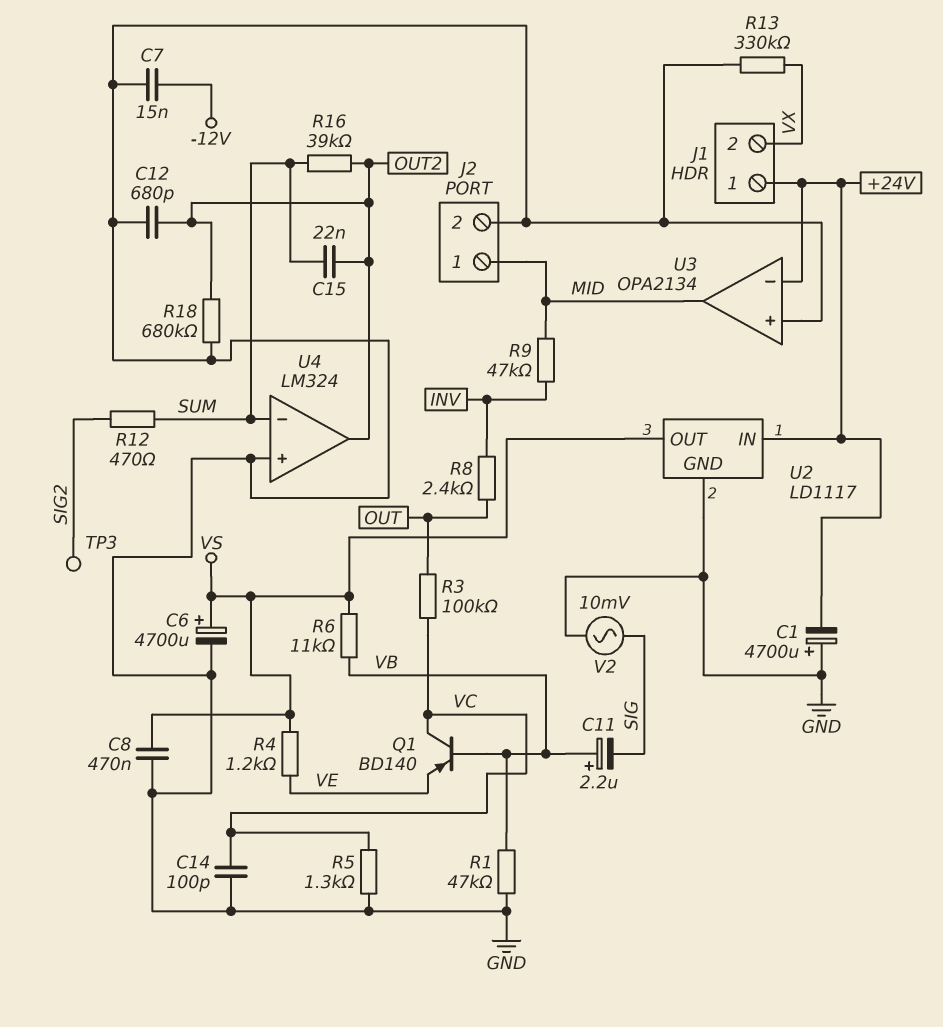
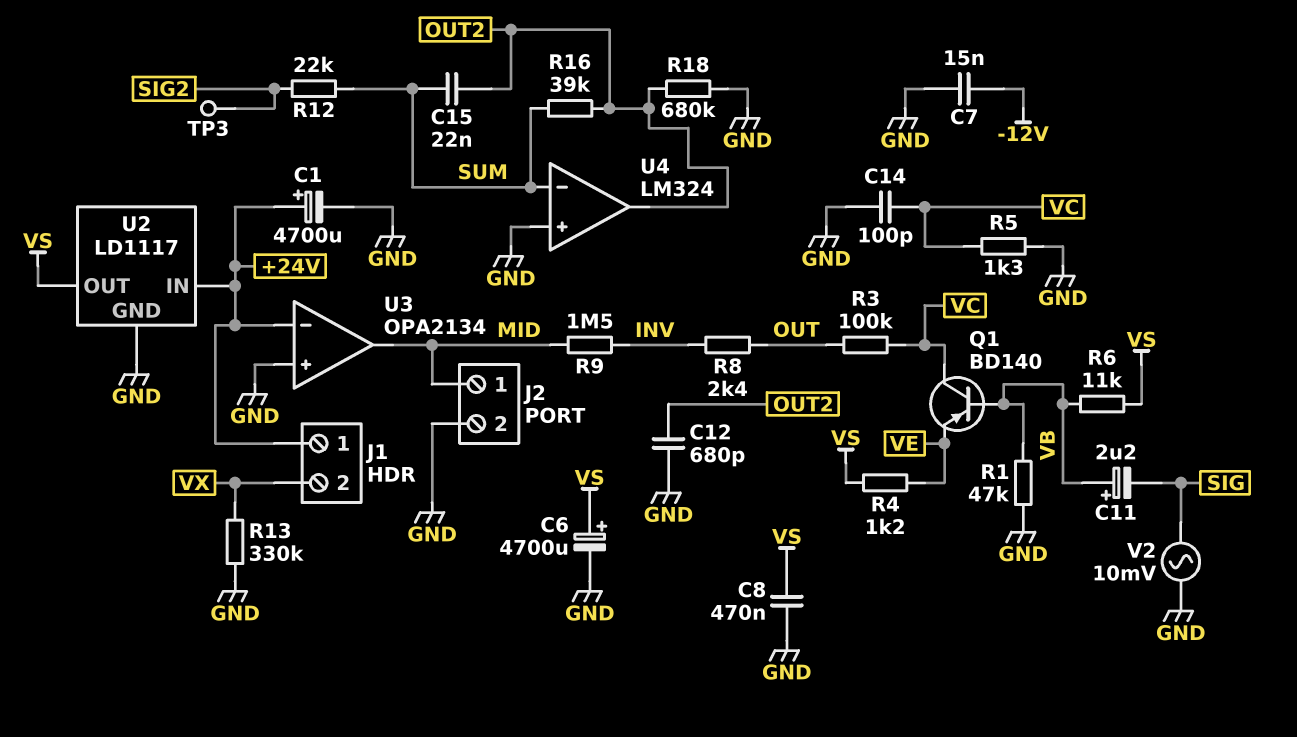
C1: 4700uF (plus GND, minus +24V) -> 4700uF (plus +24V, minus GND)
R9: 47k (INV, MID) -> 1.5M (INV, MID)
R12: 470 (SIG2, SUM) -> 22k (SIG2, SUM)

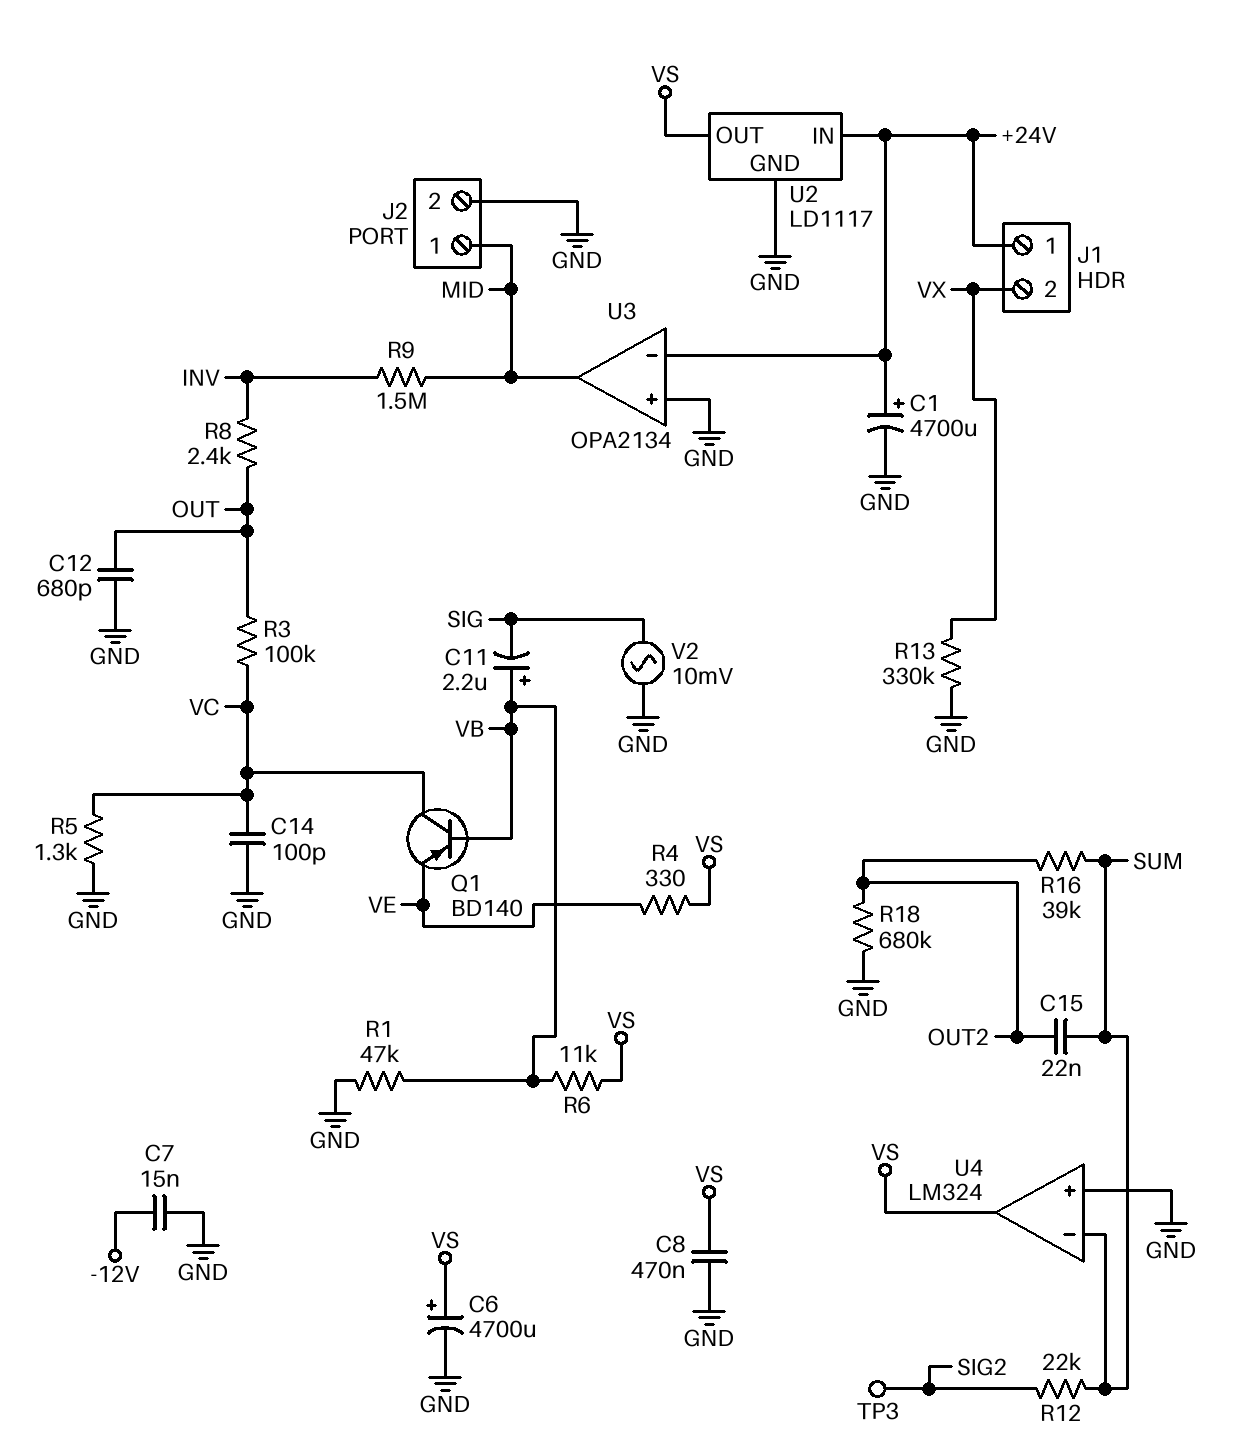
C12: 680pF (GND, OUT2) -> 680pF (GND, OUT)
R4: 1.2k (VE, VS) -> 330 (VE, VS)
U4 pin out: OUT2 -> VS

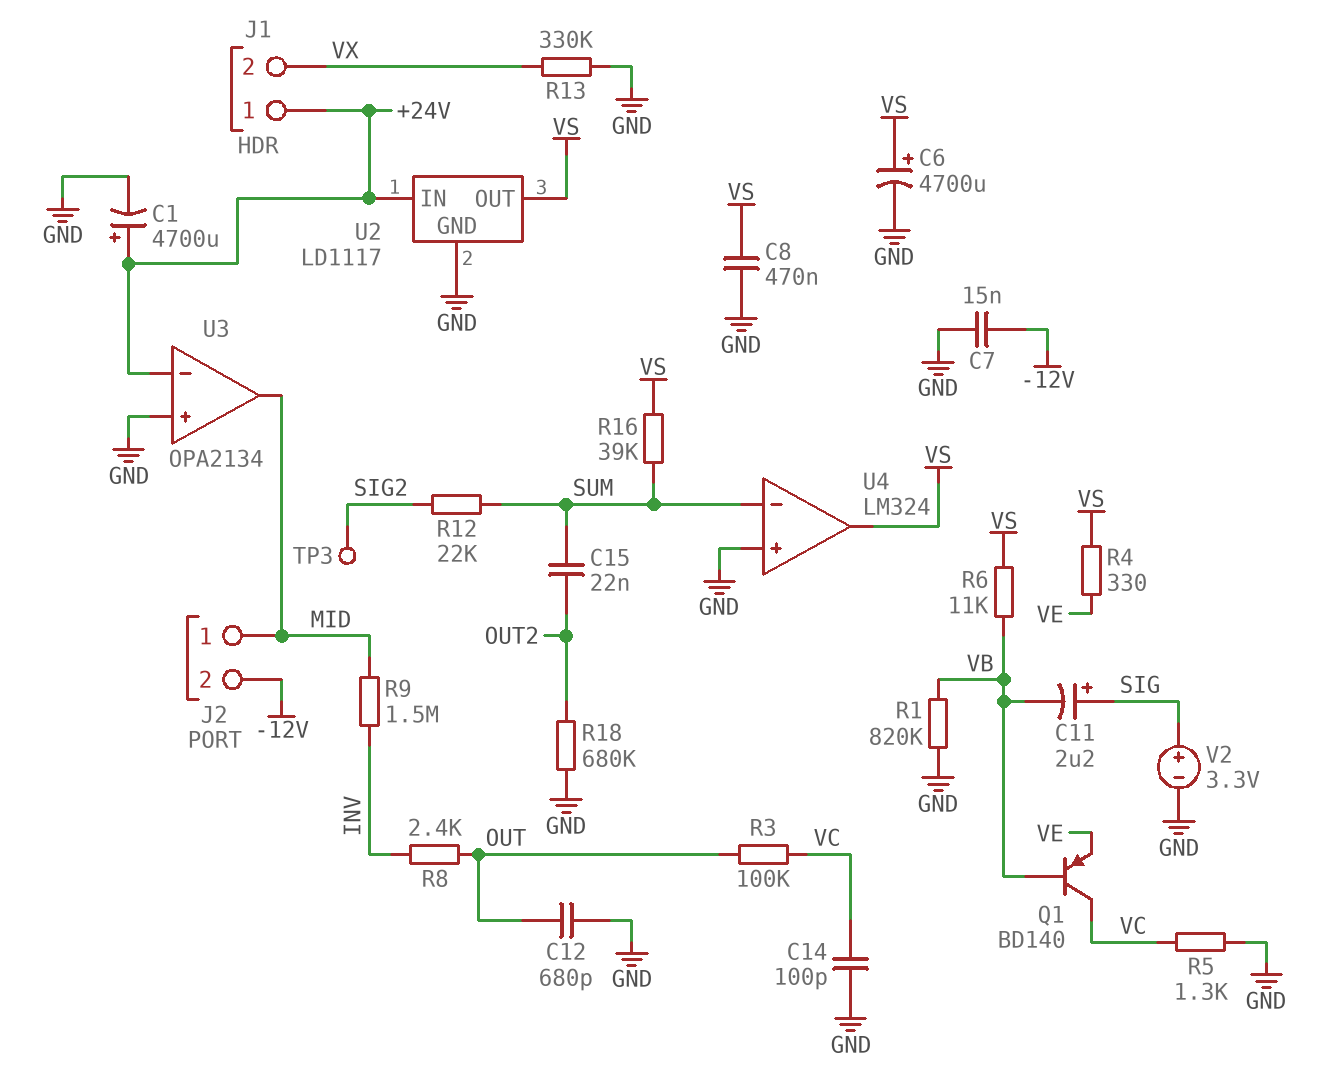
C11: 2.2uF (plus VB, minus SIG) -> 2.2uF (plus SIG, minus VB)
J2 pin 2: GND -> -12V
R1: 47k (GND, VB) -> 820k (GND, VB)
R16: 39k (OUT2, SUM) -> 39k (SUM, VS)
V2: AC 10mV (GND, SIG) -> 3.3V (plus SIG, minus GND)

